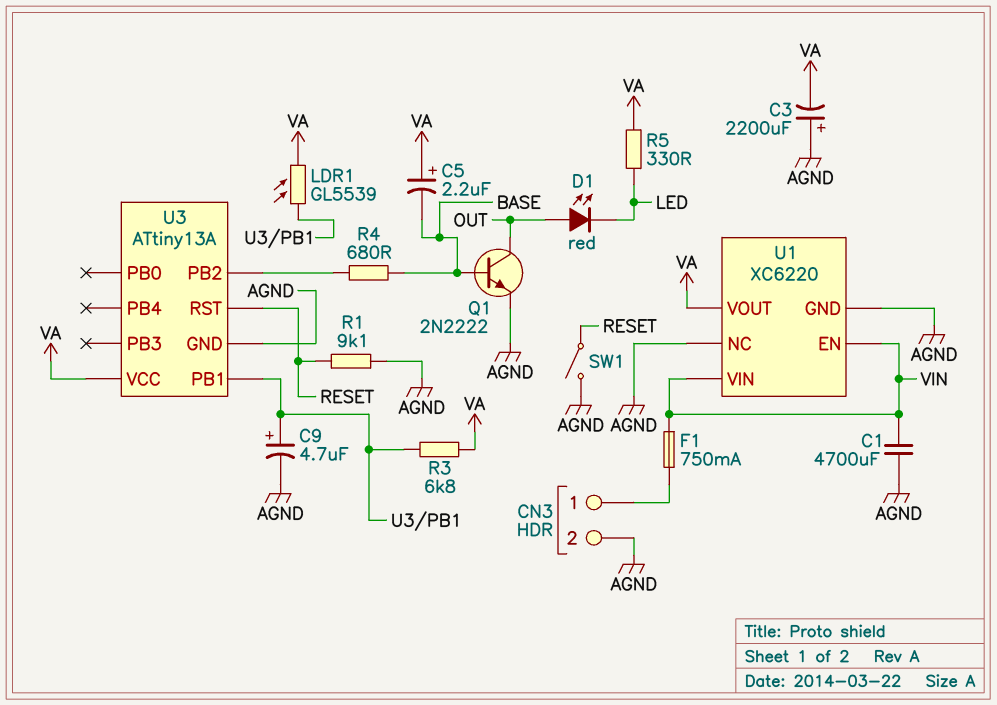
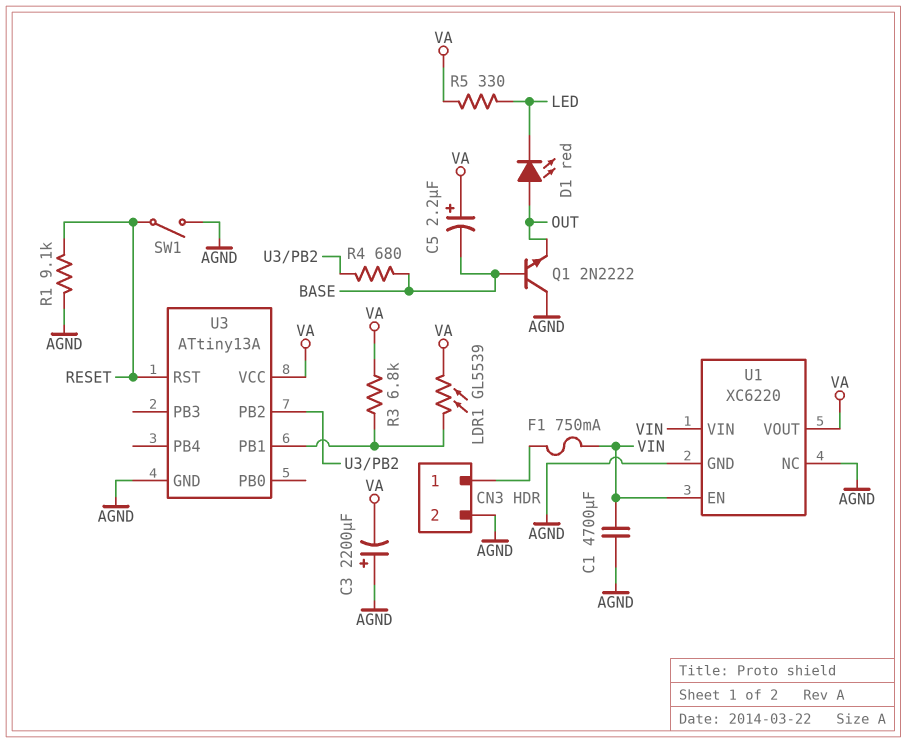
C9: 4.7uF (plus U3/PB1, minus AGND) -> none
Q1: NPN 2N2222 (B BASE, C OUT, E AGND) -> NPN 2N2222 (B BASE, C AGND, E OUT)

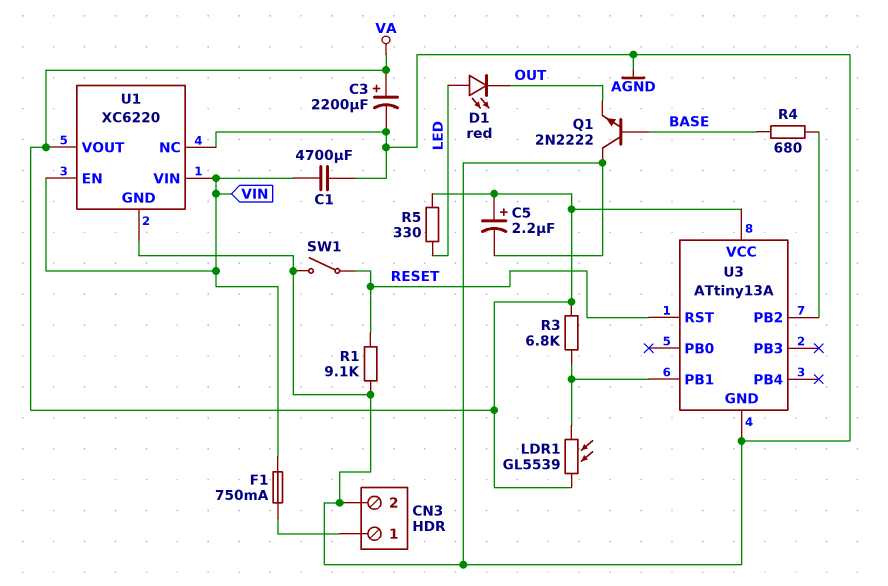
C3: 2200uF (plus AGND, minus VA) -> 2200uF (plus VA, minus AGND)
C5: 2.2uF (plus VA, minus BASE) -> 2.2uF (plus VA, minus AGND)
D1: LED red (A OUT, K LED) -> LED red (A LED, K OUT)

